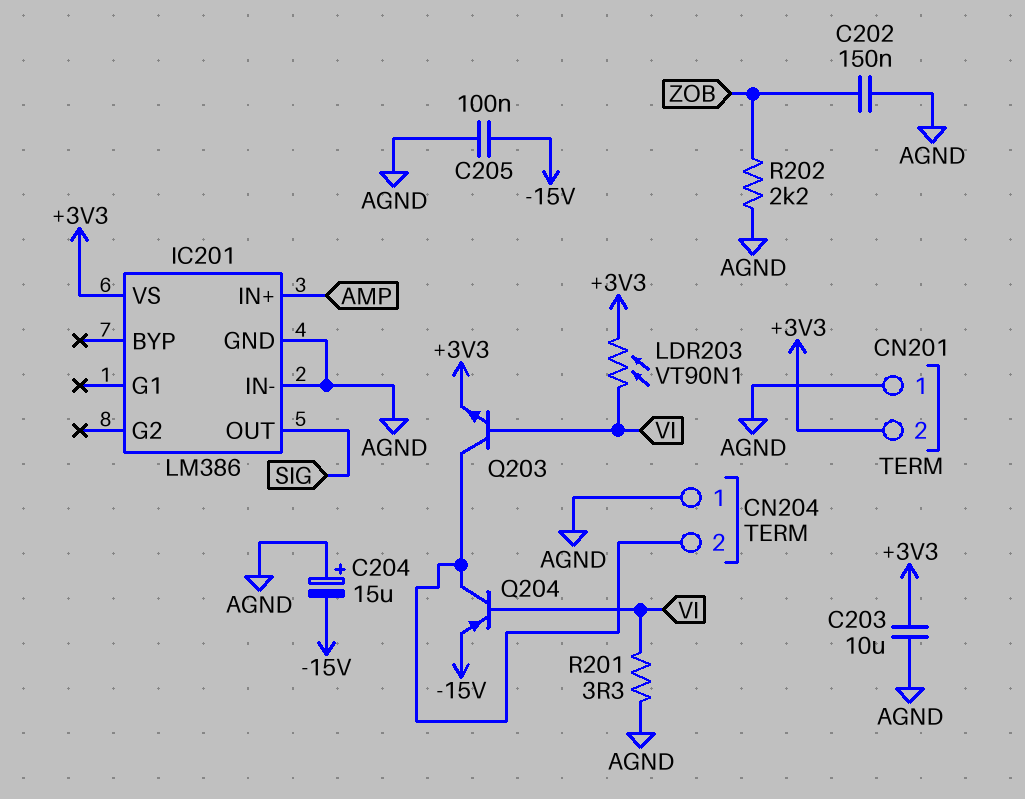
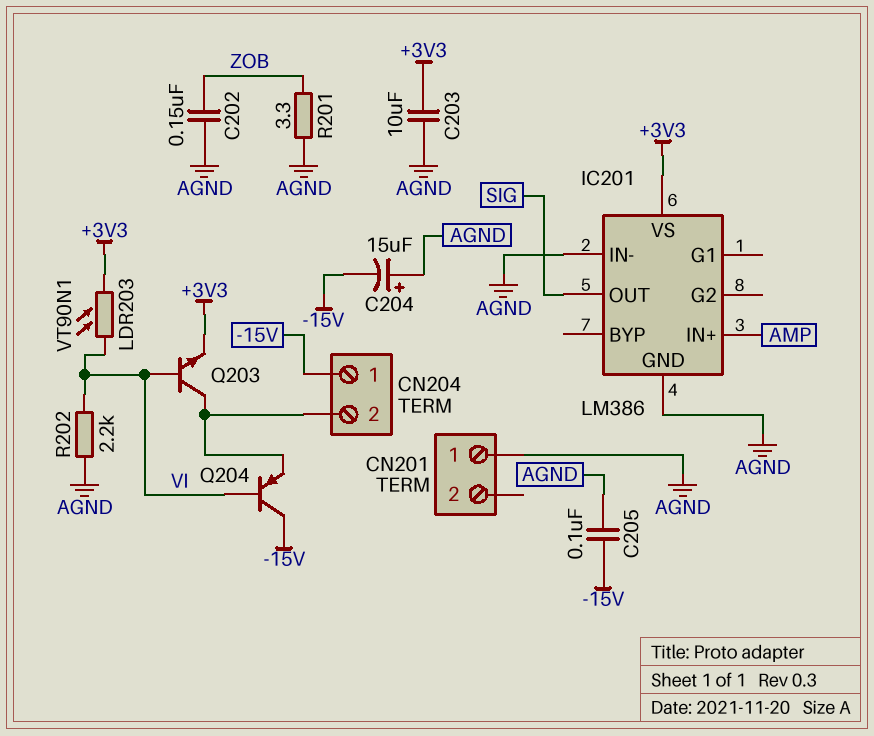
CN201 pin 2: +3V3 -> none
CN204 pin 1: AGND -> -15V
Q204: PNP (B VI, C CN204/2, E -15V) -> PNP (B VI, C -15V, E CN204/2)
R201: 3.3 (AGND, VI) -> 3.3 (AGND, ZOB)
R202: 2.2k (AGND, ZOB) -> 2.2k (AGND, VI)

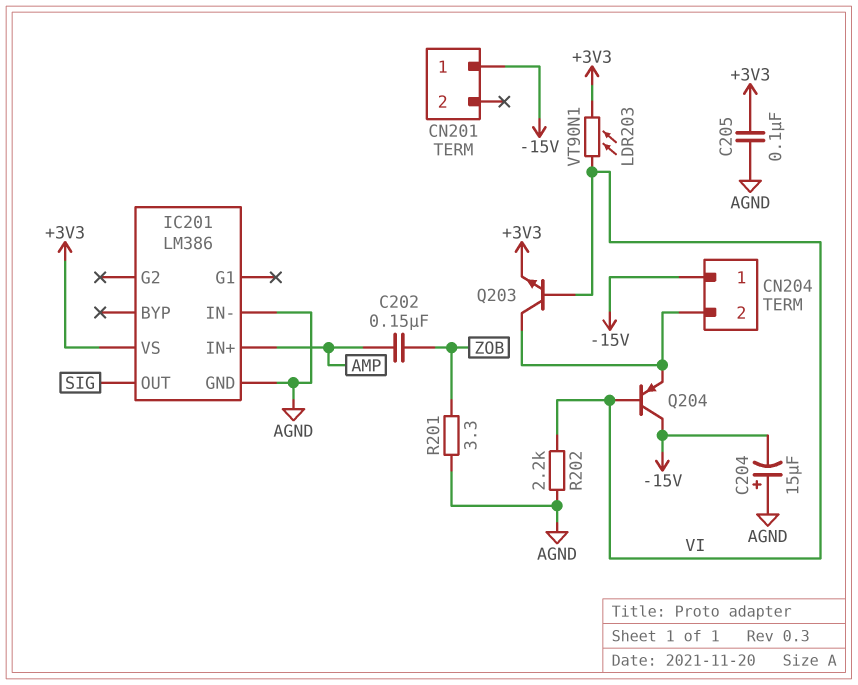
C202: 150nF (AGND, ZOB) -> 150nF (AMP, ZOB)
C203: 10uF (+3V3, AGND) -> none
C205: 100nF (-15V, AGND) -> 100nF (+3V3, AGND)
CN201 pin 1: AGND -> -15V

